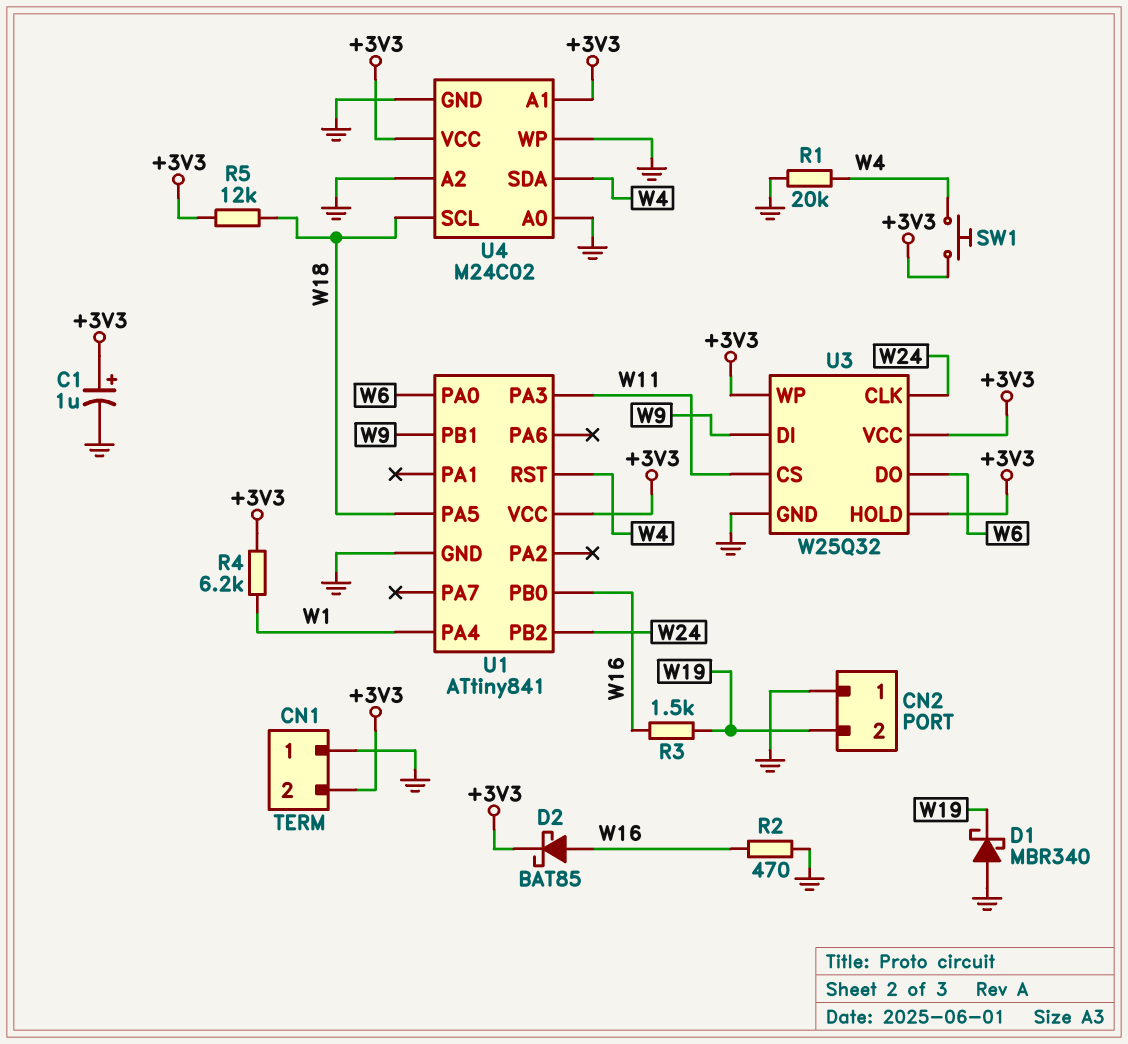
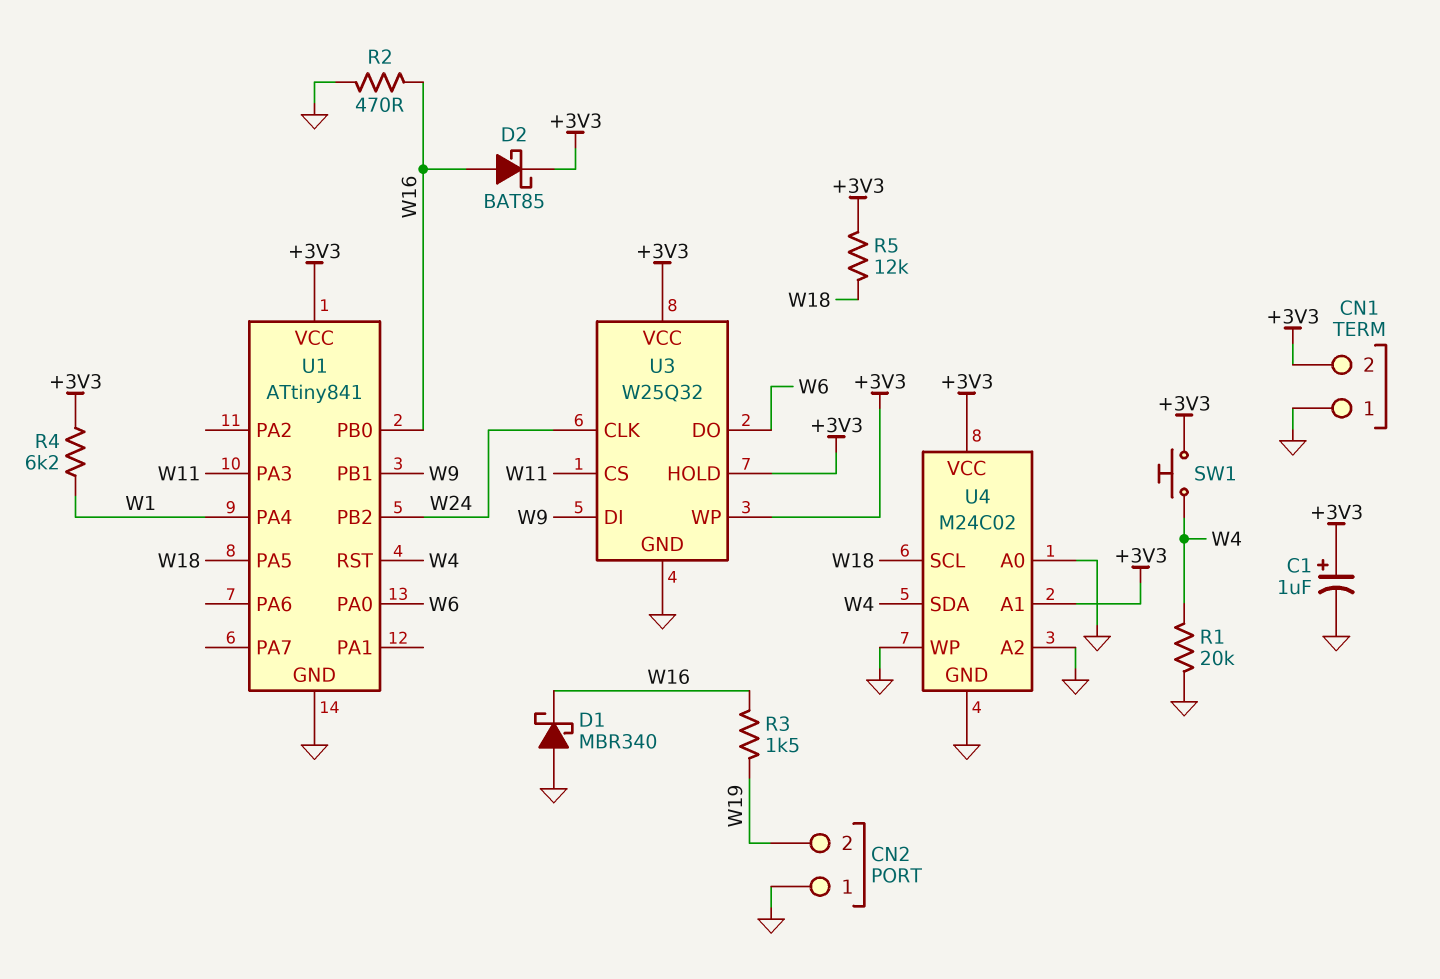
D1: schottky MBR340 (A GND, K W19) -> schottky MBR340 (A GND, K W16)

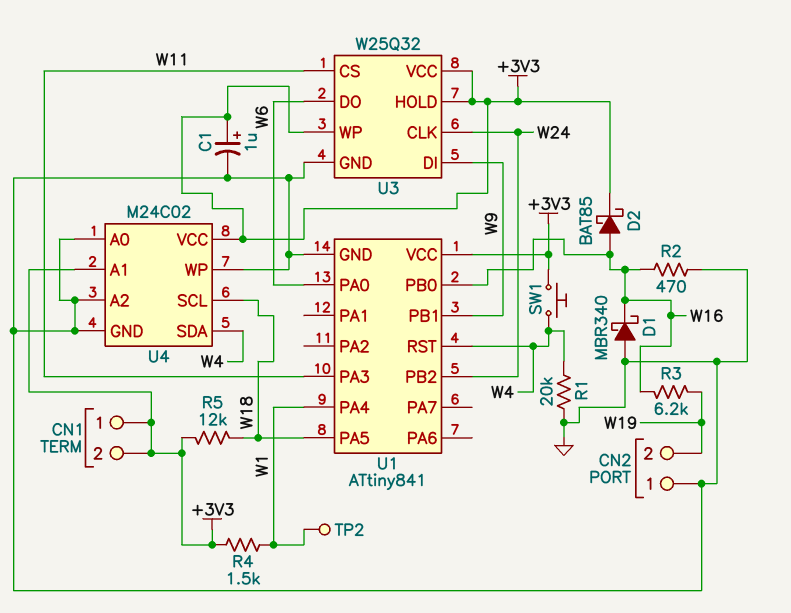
CN1 pin 1: GND -> +3V3
R3: 1.5k (W16, W19) -> 6.2k (W16, W19)
R4: 6.2k (+3V3, W1) -> 1.5k (+3V3, W1)
TP2: none -> test point (W1)

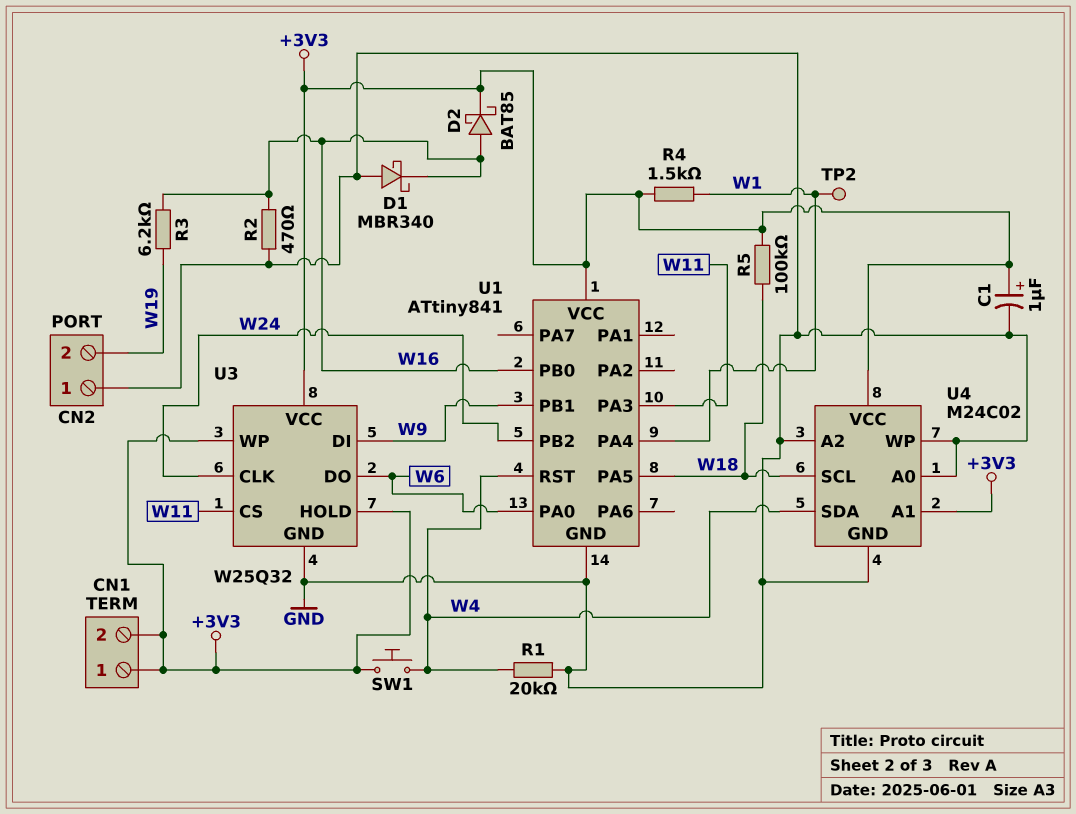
R5: 12k (+3V3, W18) -> 100k (+3V3, W18)

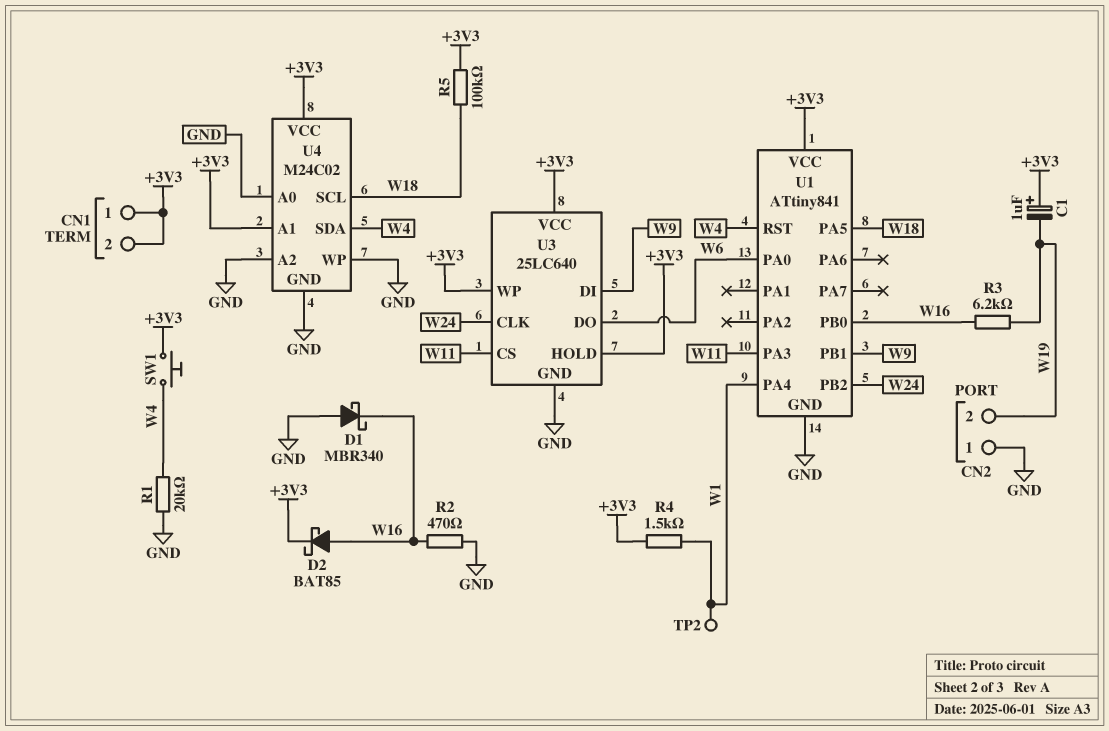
C1: 1uF (plus +3V3, minus GND) -> 1uF (plus +3V3, minus W19)
U3: W25Q32 -> 25LC640

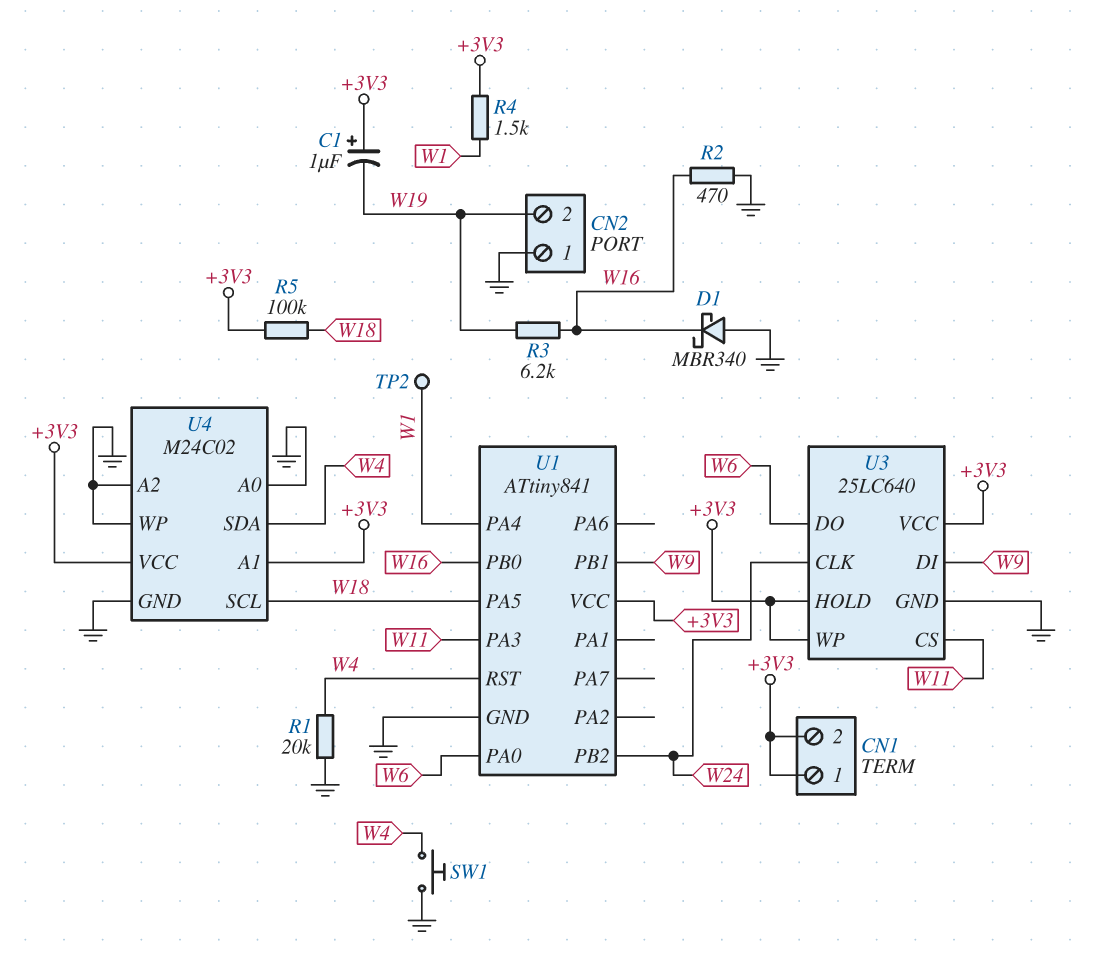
D2: schottky BAT85 (A W16, K +3V3) -> none
SW1: button (+3V3, W4) -> button (GND, W4)

